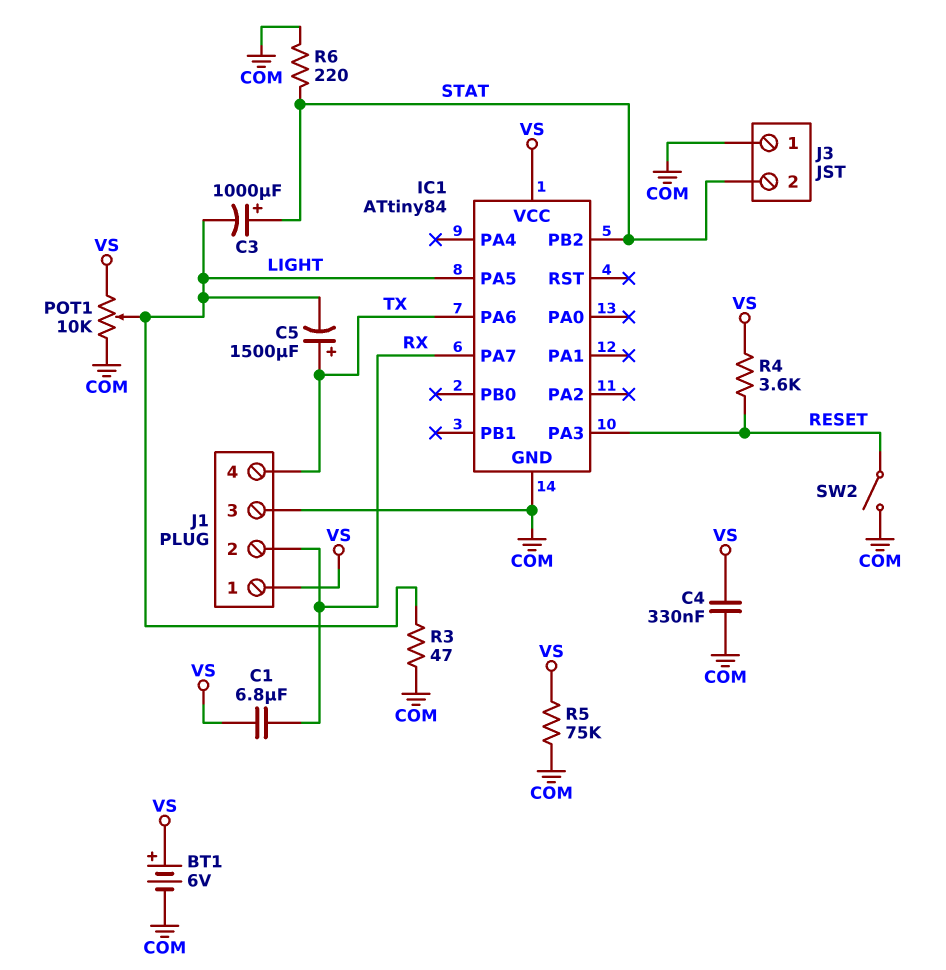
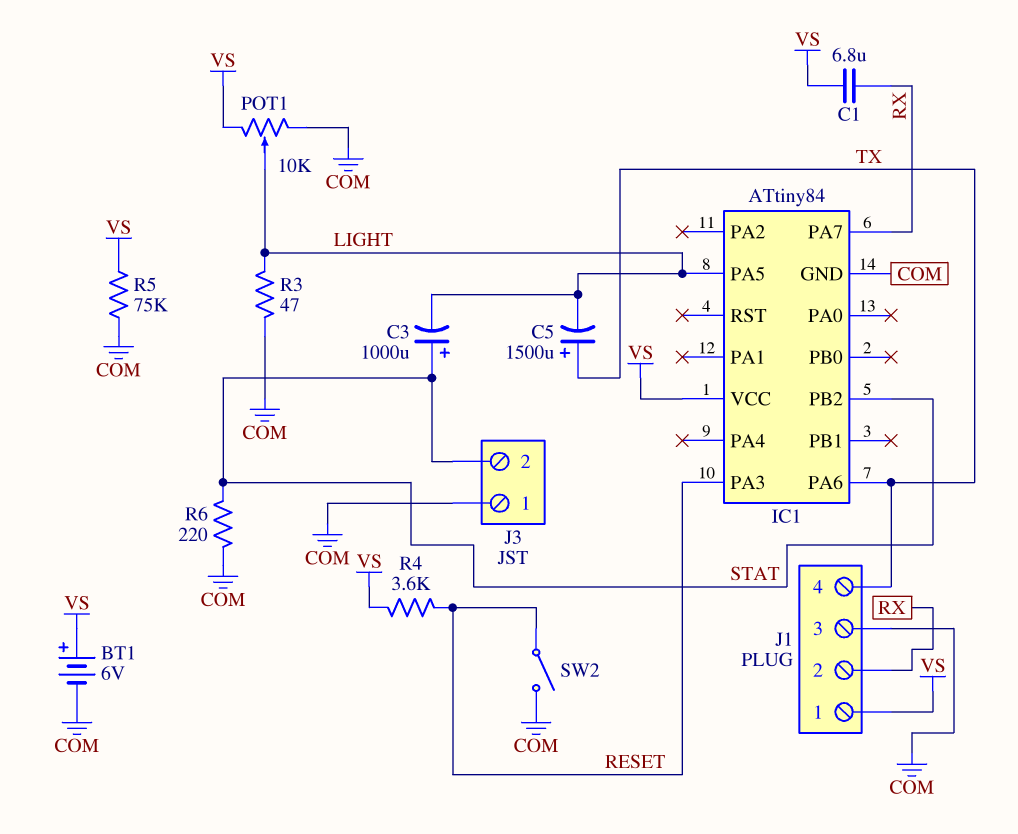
C4: 330nF (COM, VS) -> none

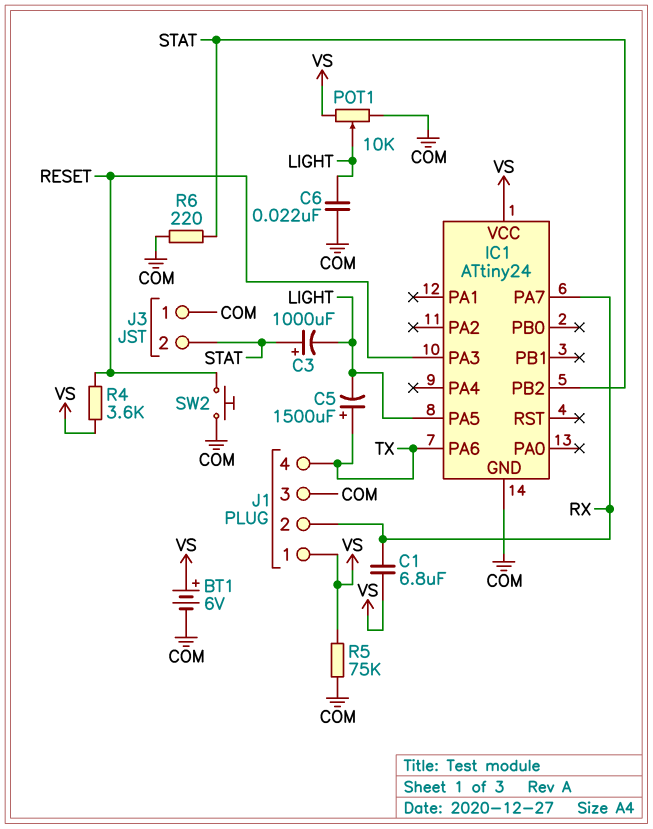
C6: none -> 22nF (COM, LIGHT)
IC1: ATtiny84 -> ATtiny24
R3: 47 (COM, LIGHT) -> none
SW2: switch (COM, RESET) -> button (COM, RESET)

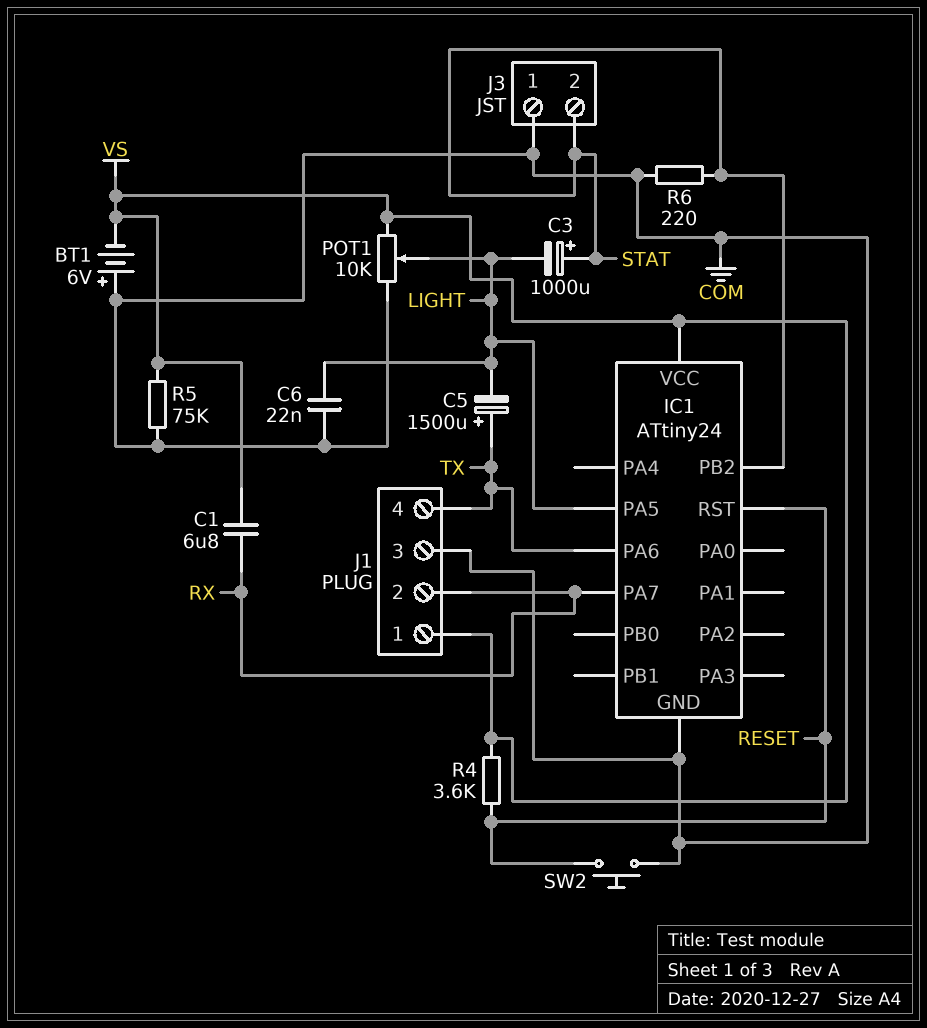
BT1: 6V (plus VS, minus COM) -> 6V (plus COM, minus VS)
IC1 pin PA3: RESET -> none
IC1 pin RST: none -> RESET

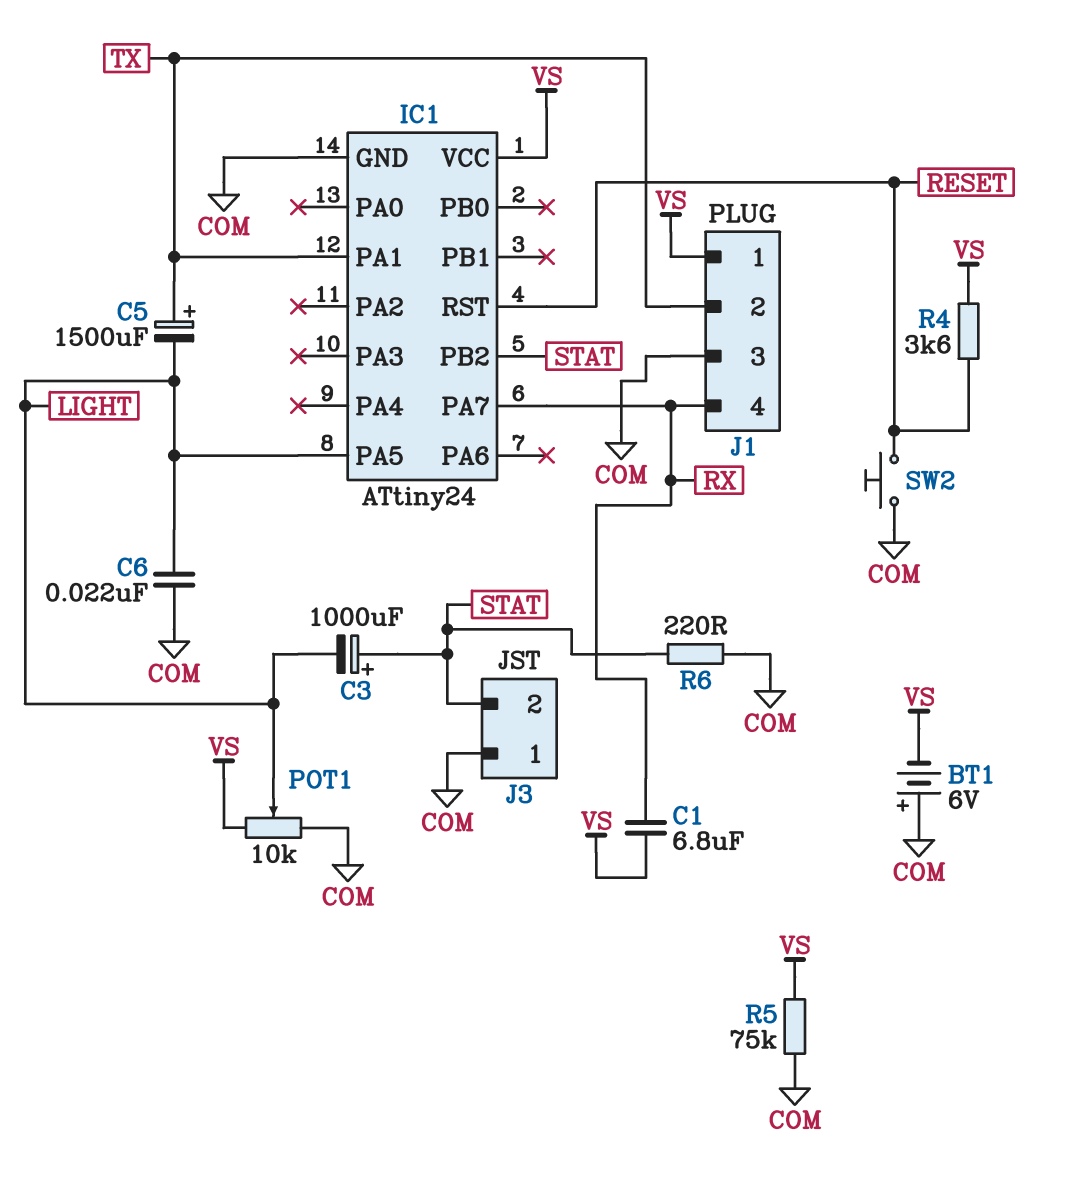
IC1 pin PA1: none -> TX
IC1 pin PA6: TX -> none
J1 pin 2: RX -> TX
J1 pin 4: TX -> RX

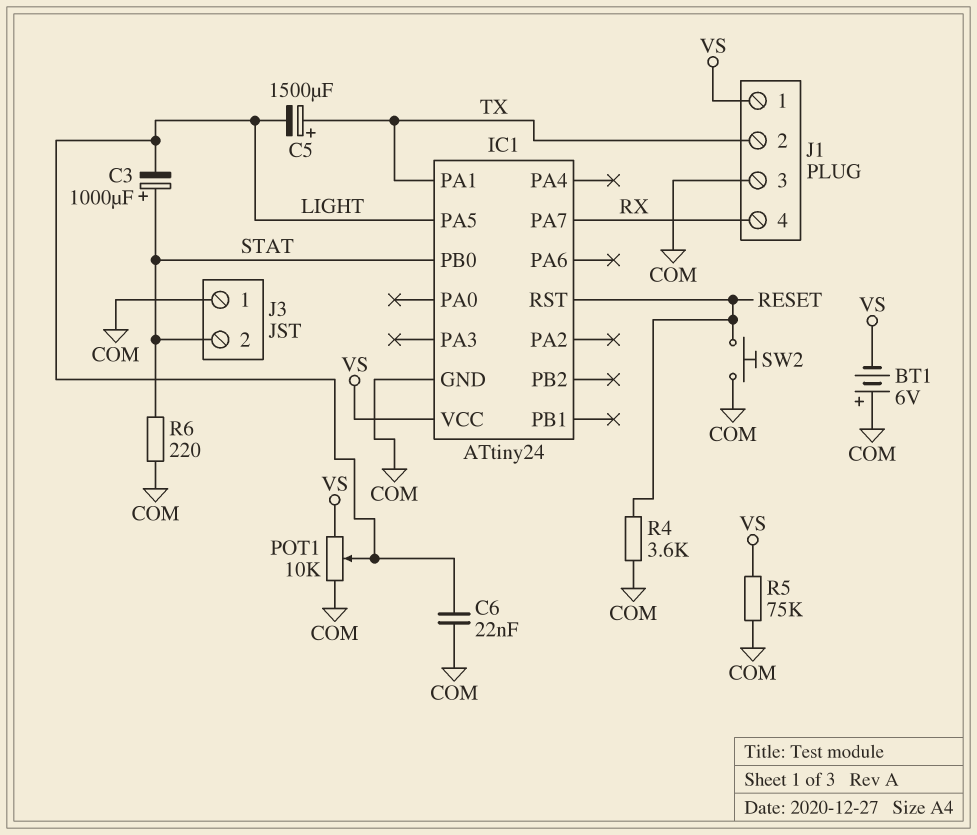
C1: 6.8uF (RX, VS) -> none
IC1 pin PB0: none -> STAT
IC1 pin PB2: STAT -> none
R4: 3.6k (RESET, VS) -> 3.6k (COM, RESET)

